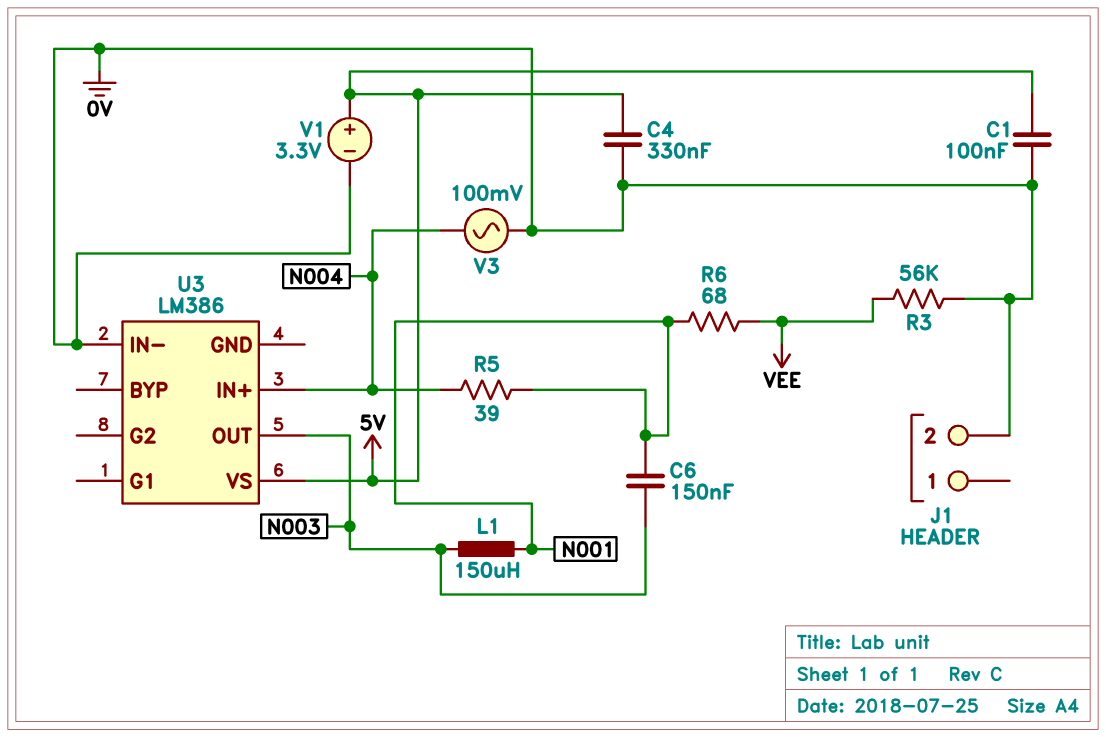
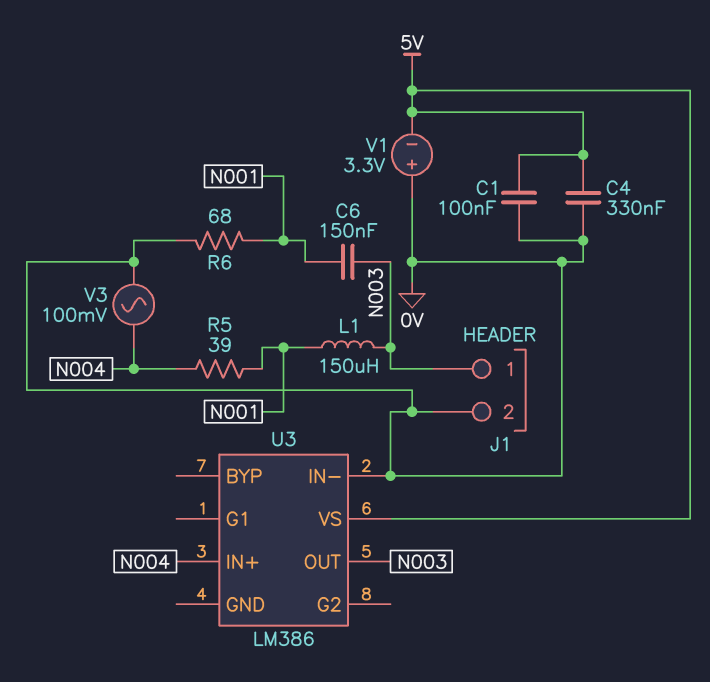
J1 pin 1: none -> N003
R3: 56k (0V, VEE) -> none
R6: 68 (N001, VEE) -> 68 (0V, N001)
V1: 3.3V (plus 5V, minus 0V) -> 3.3V (plus 0V, minus 5V)

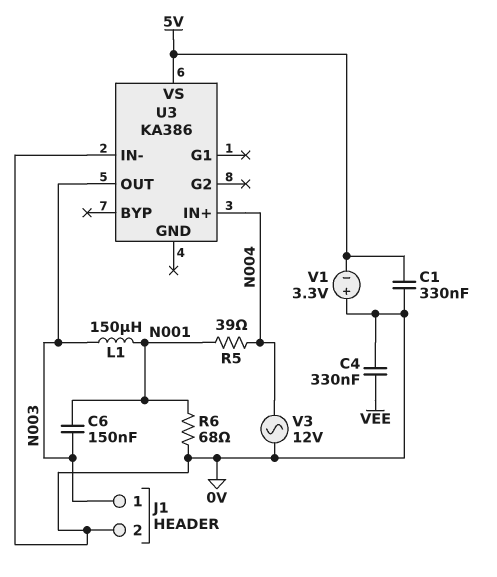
C1: 100nF (0V, 5V) -> 330nF (0V, 5V)
C4: 330nF (0V, 5V) -> 330nF (0V, VEE)
U3: LM386 -> KA386
V3: AC 100mV (0V, N004) -> AC 12V (0V, N004)

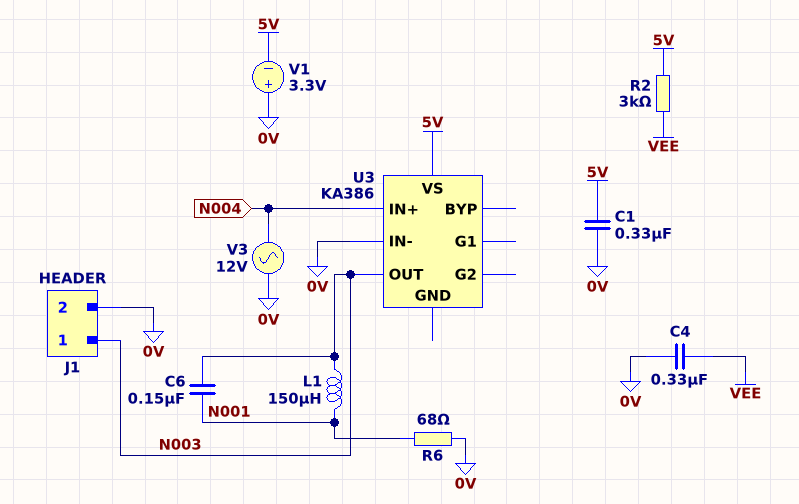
R2: none -> 3k (5V, VEE)
R5: 39 (N001, N004) -> none

